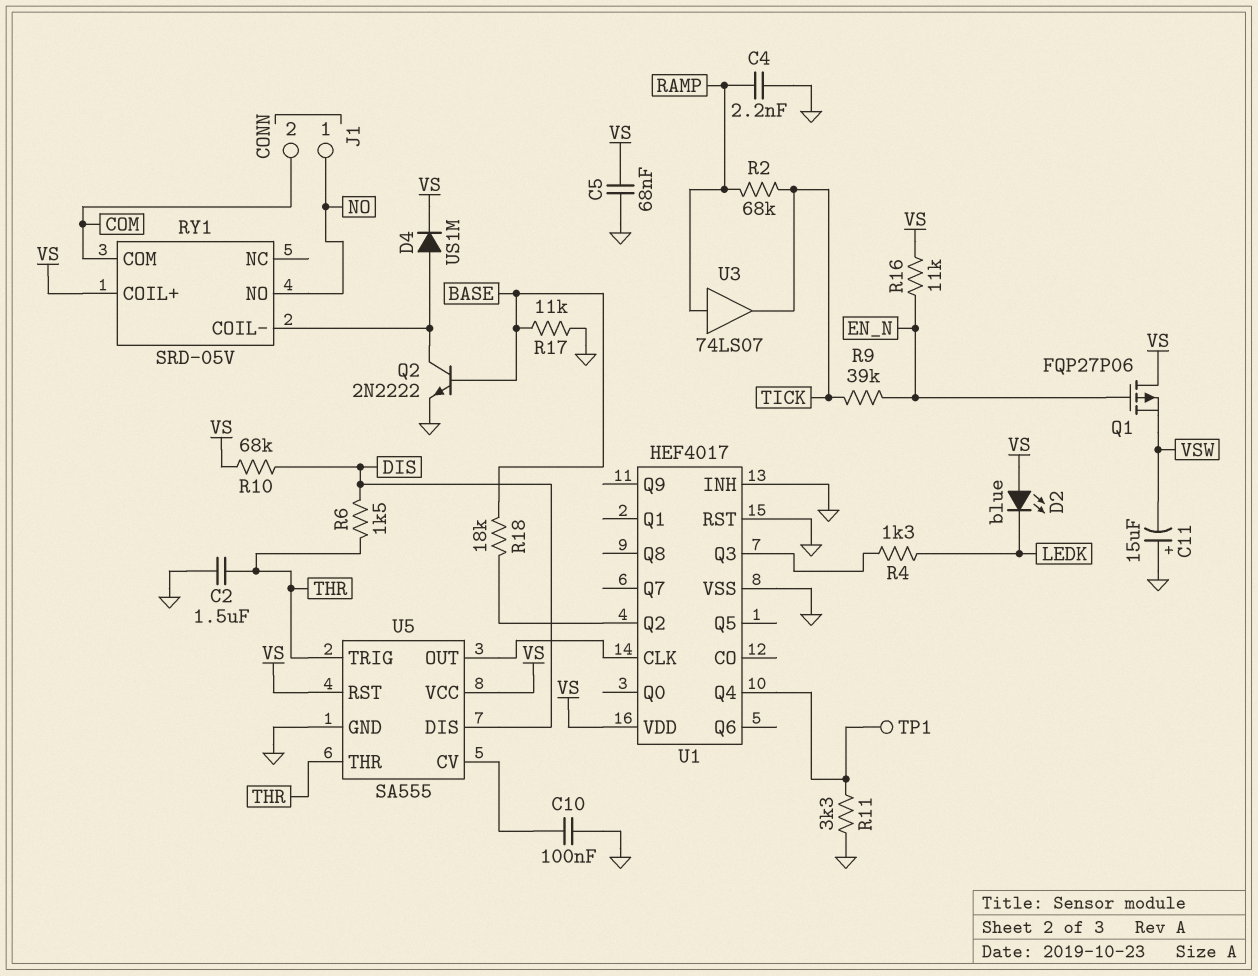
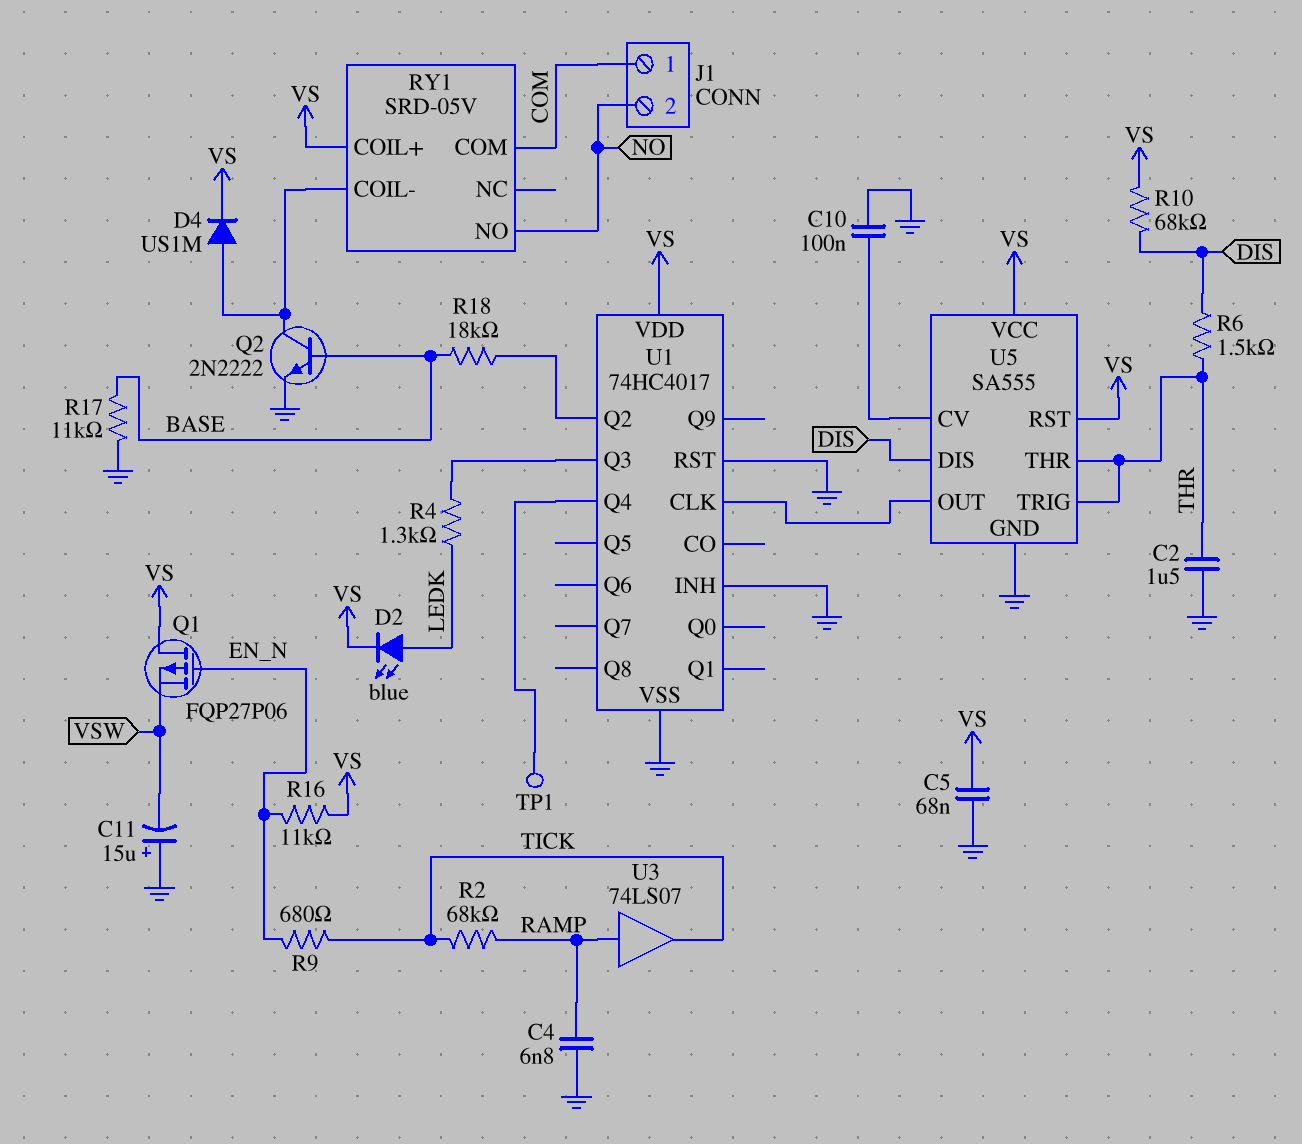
C4: 2.2nF (GND, RAMP) -> 6.8nF (GND, RAMP)
D2: LED blue (A VS, K LEDK) -> LED blue (A LEDK, K VS)
J1 pin 1: NO -> COM
J1 pin 2: COM -> NO
R9: 39k (EN_N, TICK) -> 680 (EN_N, TICK)
R11: 3.3k (GND, U1/Q4) -> none
U1: HEF4017 -> 74HC4017

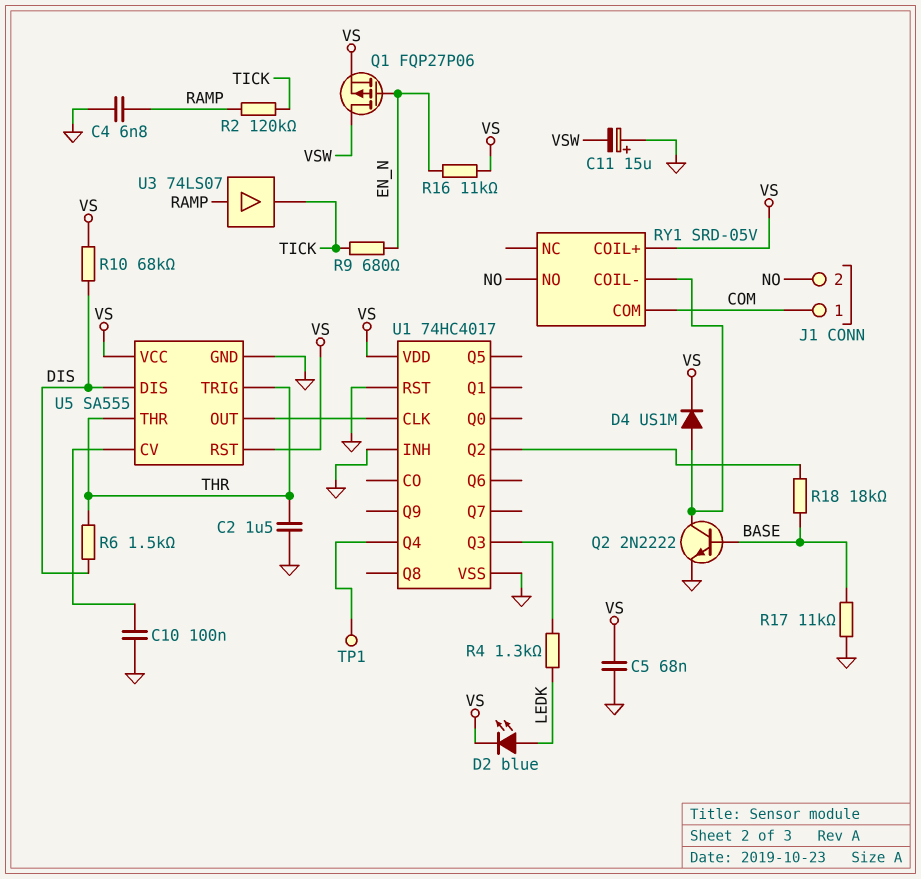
Q1: PMOS FQP27P06 (G EN_N, D VS, S VSW) -> PMOS FQP27P06 (G EN_N, D VSW, S VS)
R2: 68k (RAMP, TICK) -> 120k (RAMP, TICK)

